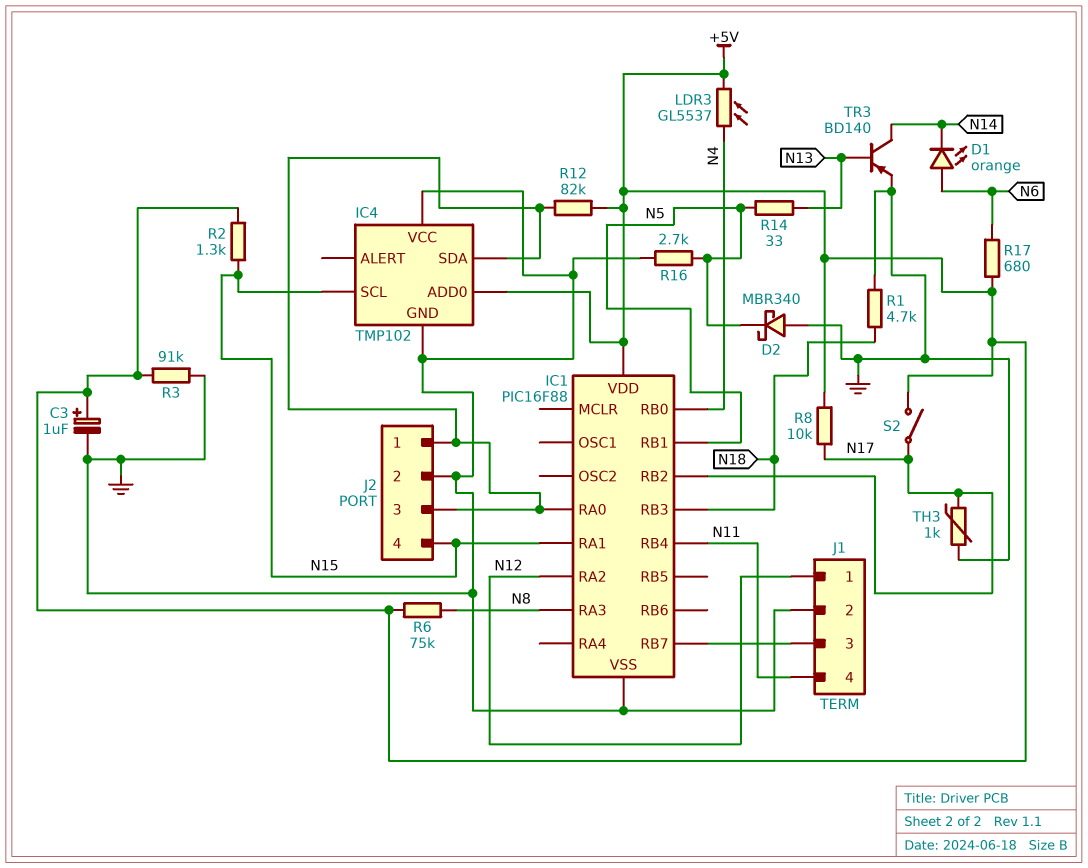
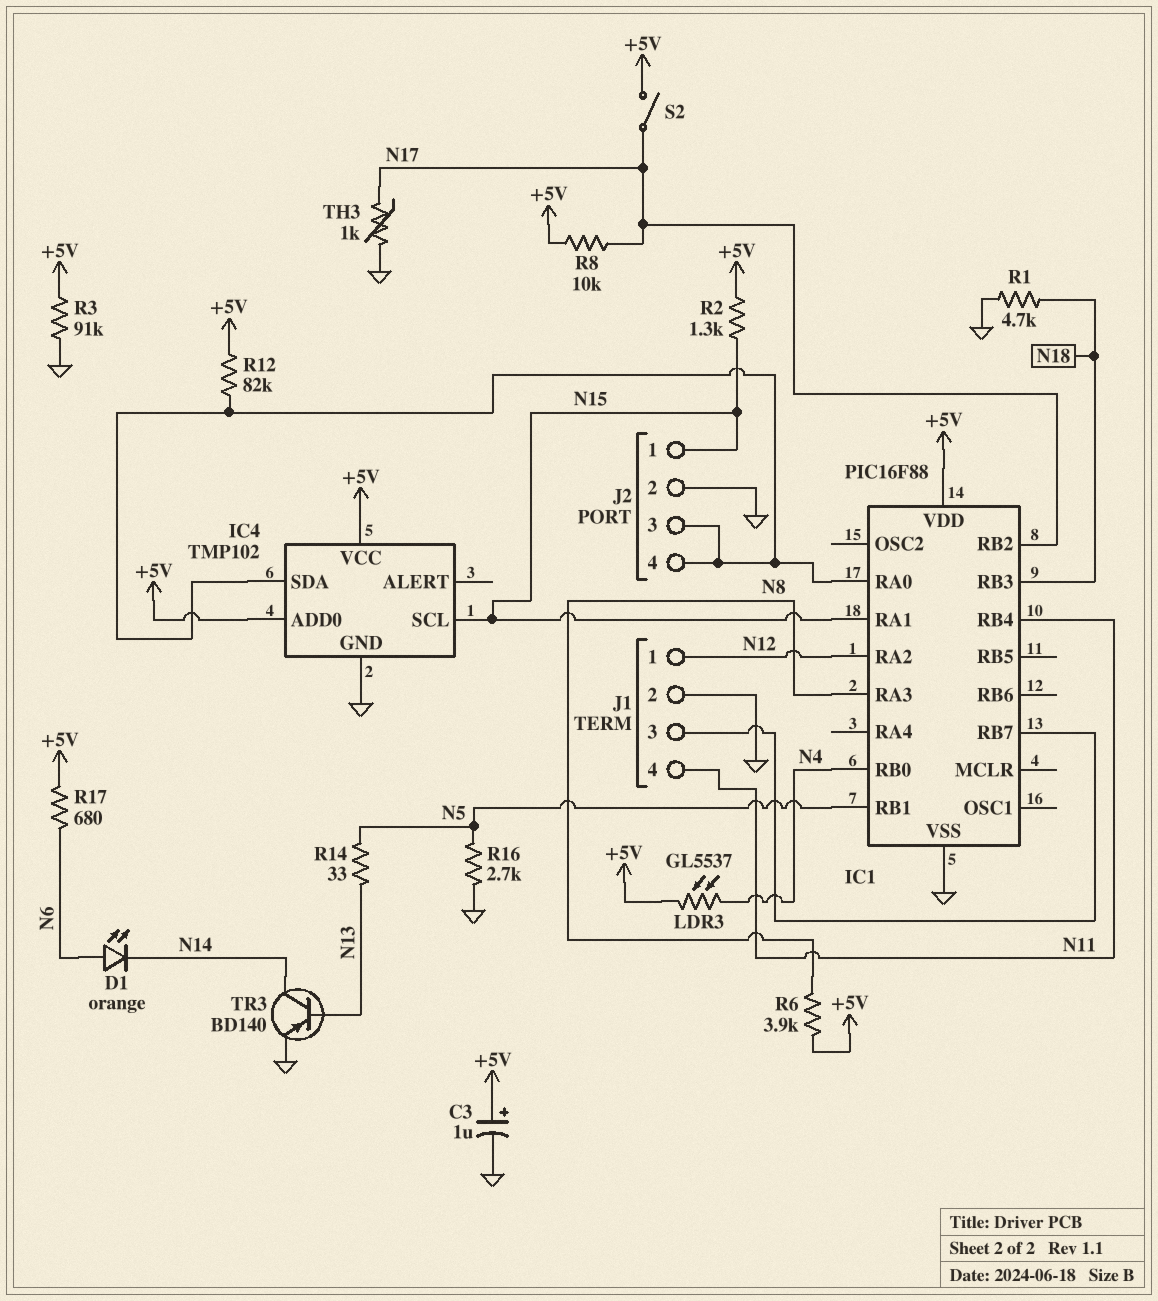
D2: schottky MBR340 (A GND, K N5) -> none
IC4 pin VCC: GND -> +5V
J2 pin 1: IC1/RA0 -> N15
J2 pin 4: N15 -> IC1/RA0
R6: 75k (+5V, N8) -> 3.9k (+5V, N8)

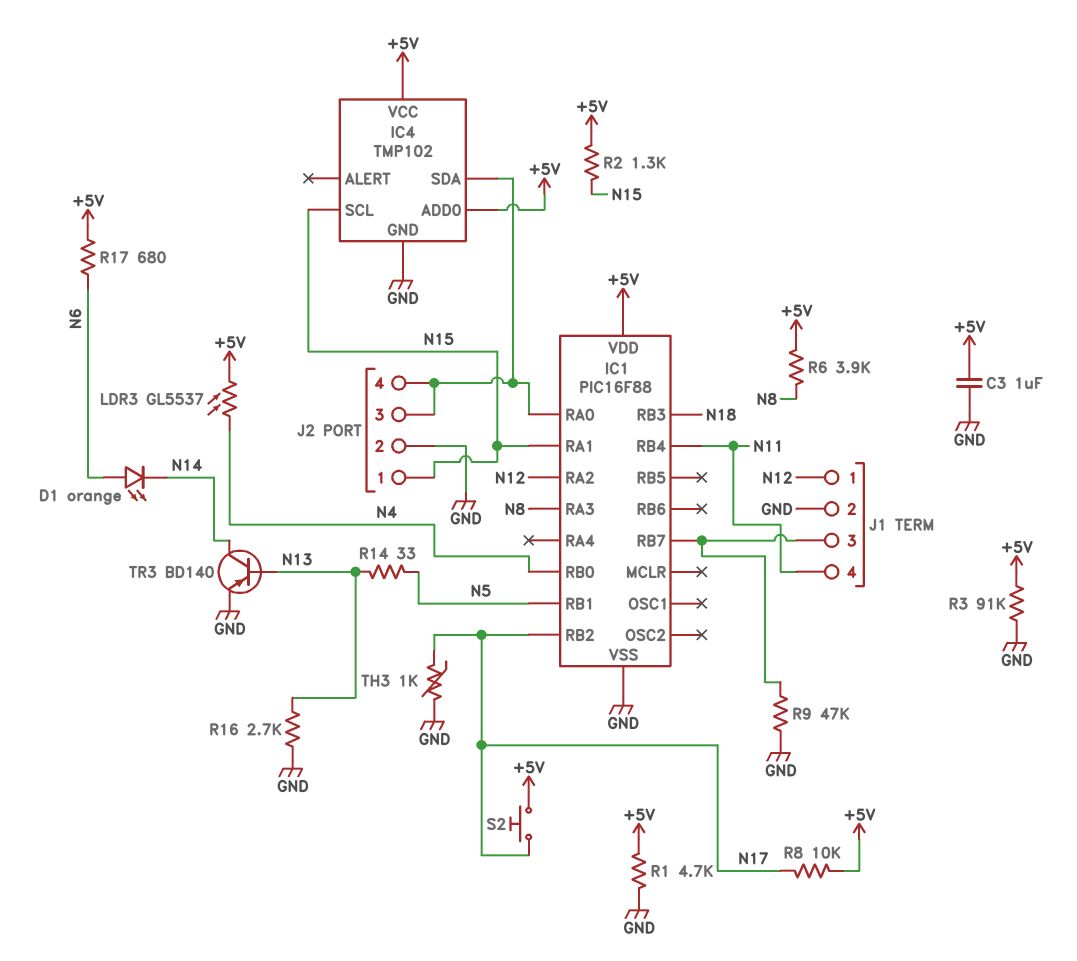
C3: 1uF (plus +5V, minus GND) -> 1uF (+5V, GND)
R1: 4.7k (GND, N18) -> 4.7k (+5V, GND)
R9: none -> 47k (GND, IC1/RB7)
R12: 82k (+5V, IC1/RA0) -> none
R16: 2.7k (GND, N5) -> 2.7k (GND, N13)
S2: switch (+5V, N17) -> button (+5V, N17)

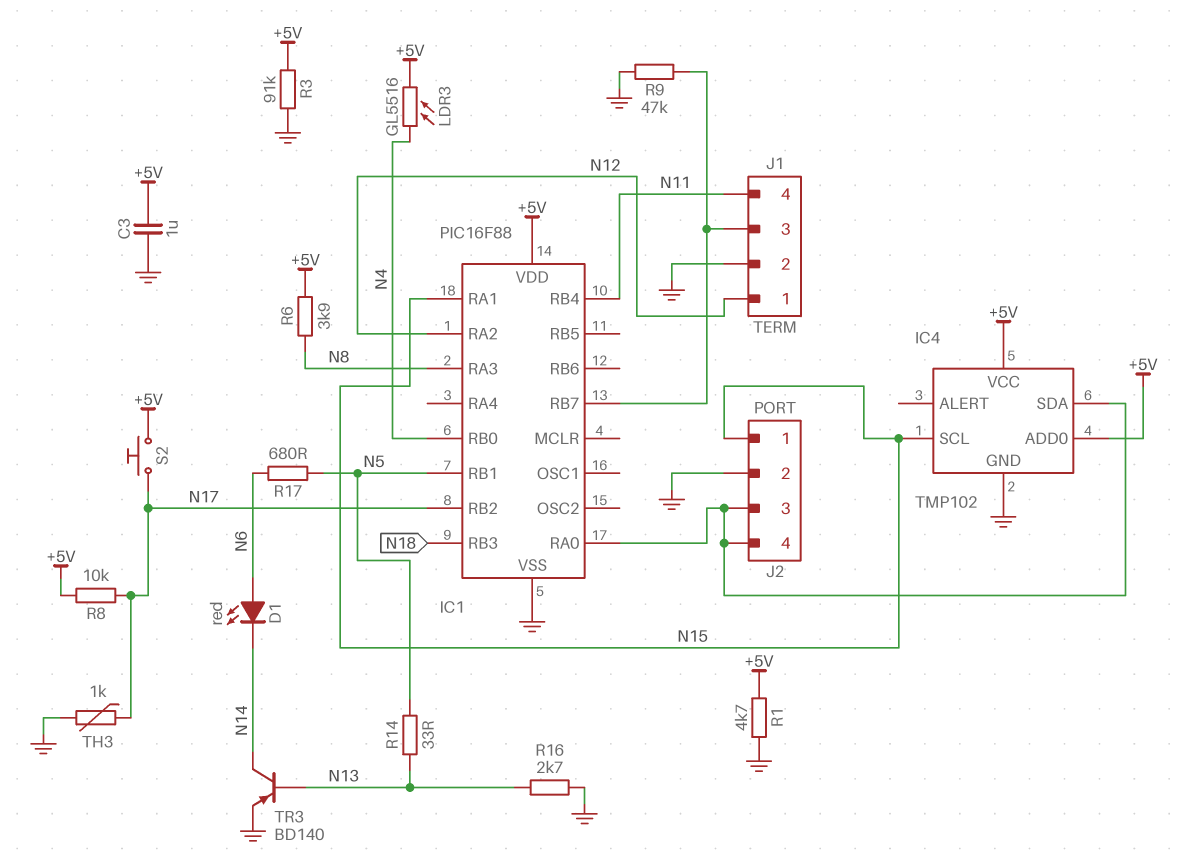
D1: LED orange (A N6, K N14) -> LED red (A N6, K N14)
LDR3: GL5537 (+5V, N4) -> GL5516 (+5V, N4)
R2: 1.3k (+5V, N15) -> none
R17: 680 (+5V, N6) -> 680 (N5, N6)

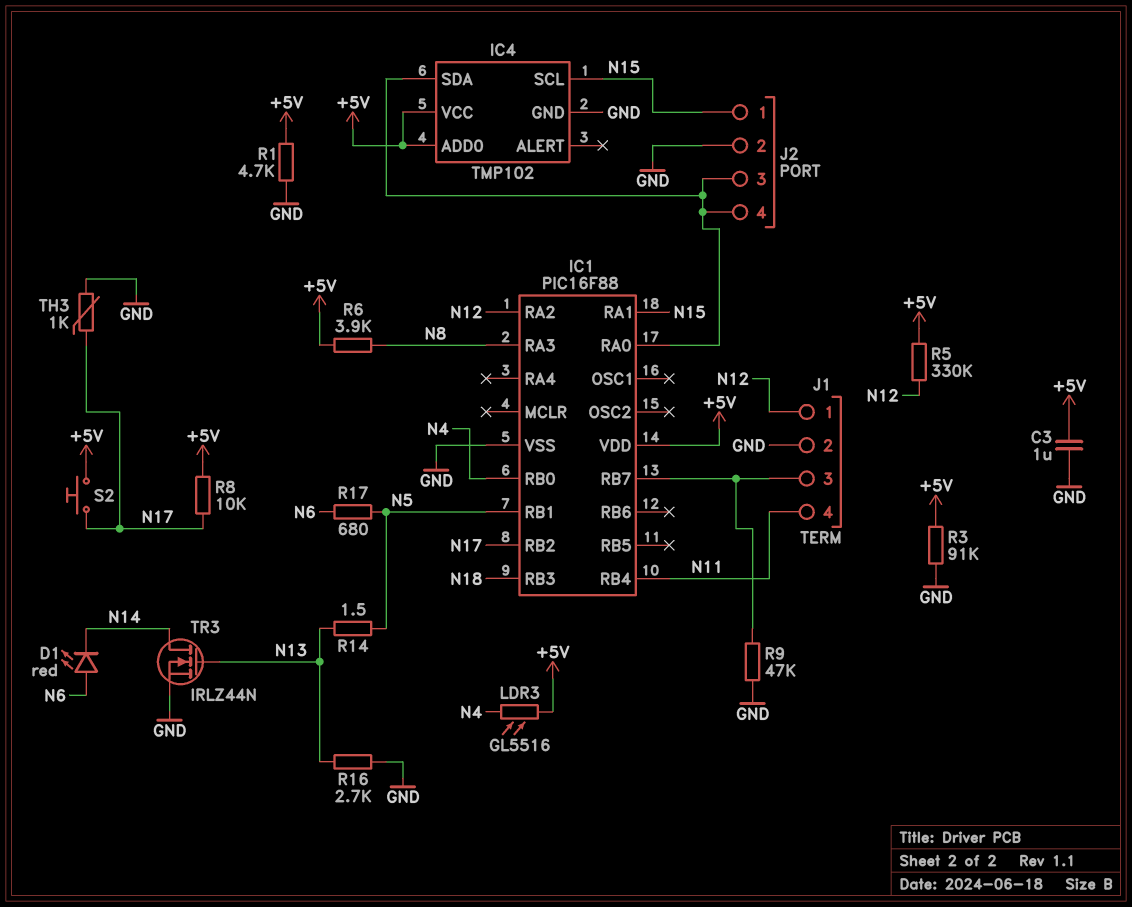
R5: none -> 330k (+5V, N12)
R14: 33 (N5, N13) -> 1.5 (N5, N13)
TR3: PNP BD140 (B N13, C N14, E GND) -> NMOS IRLZ44N (G N13, D N14, S GND)

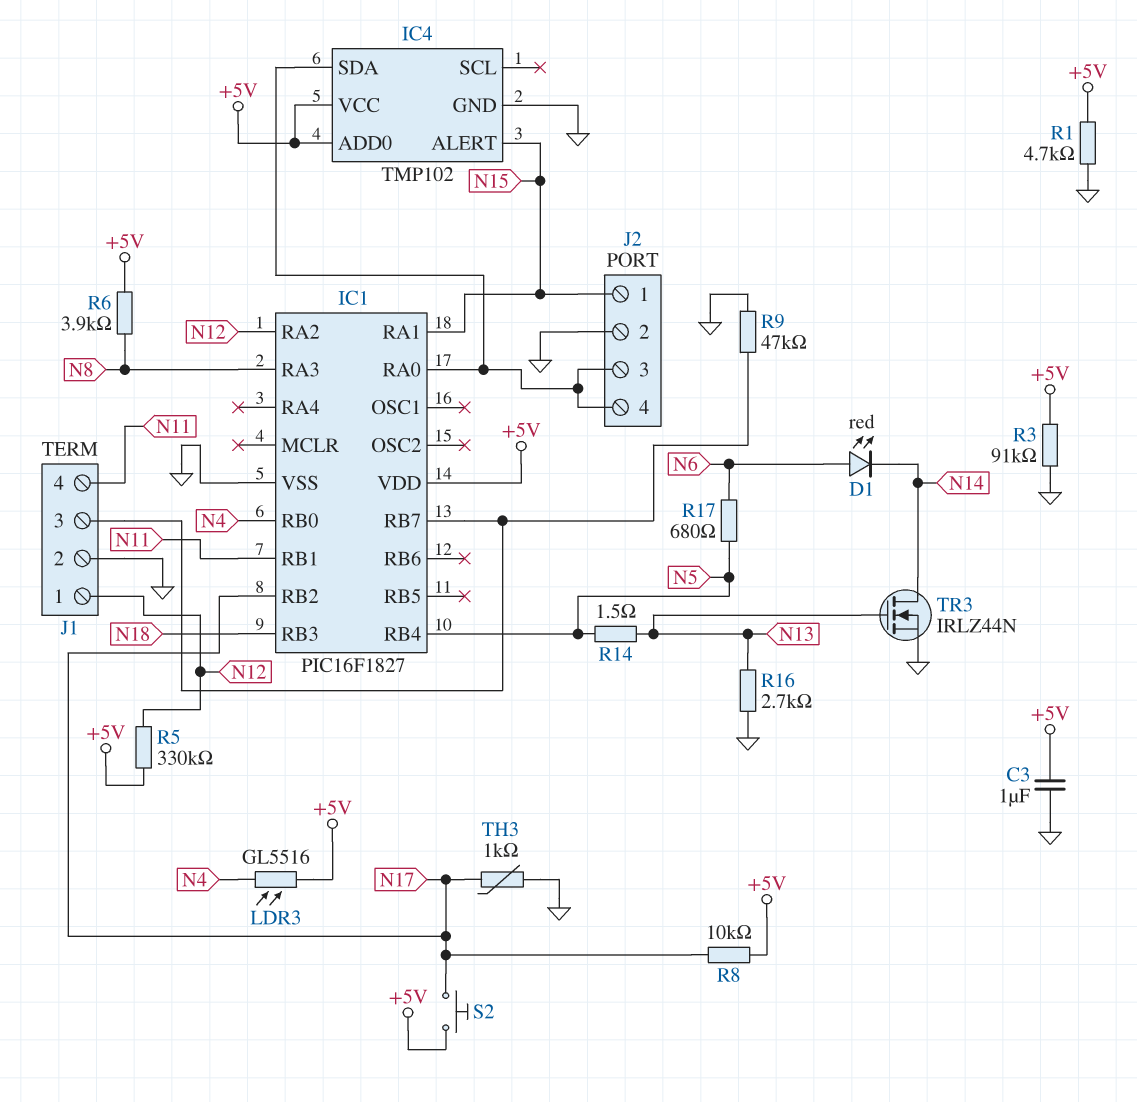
IC1: PIC16F88 -> PIC16F1827
IC1 pin RB1: N5 -> N11
IC1 pin RB4: N11 -> N5
IC4 pin ALERT: none -> N15
IC4 pin SCL: N15 -> none

